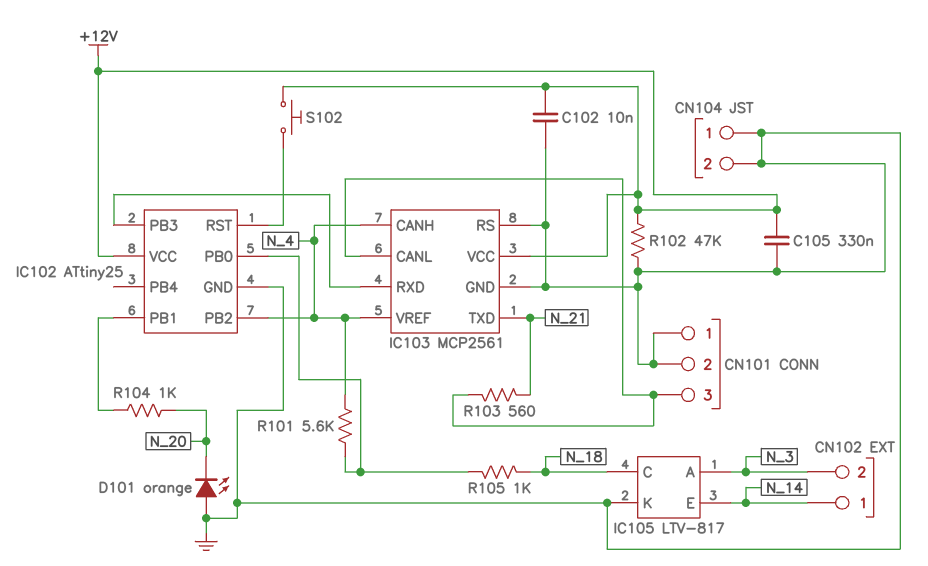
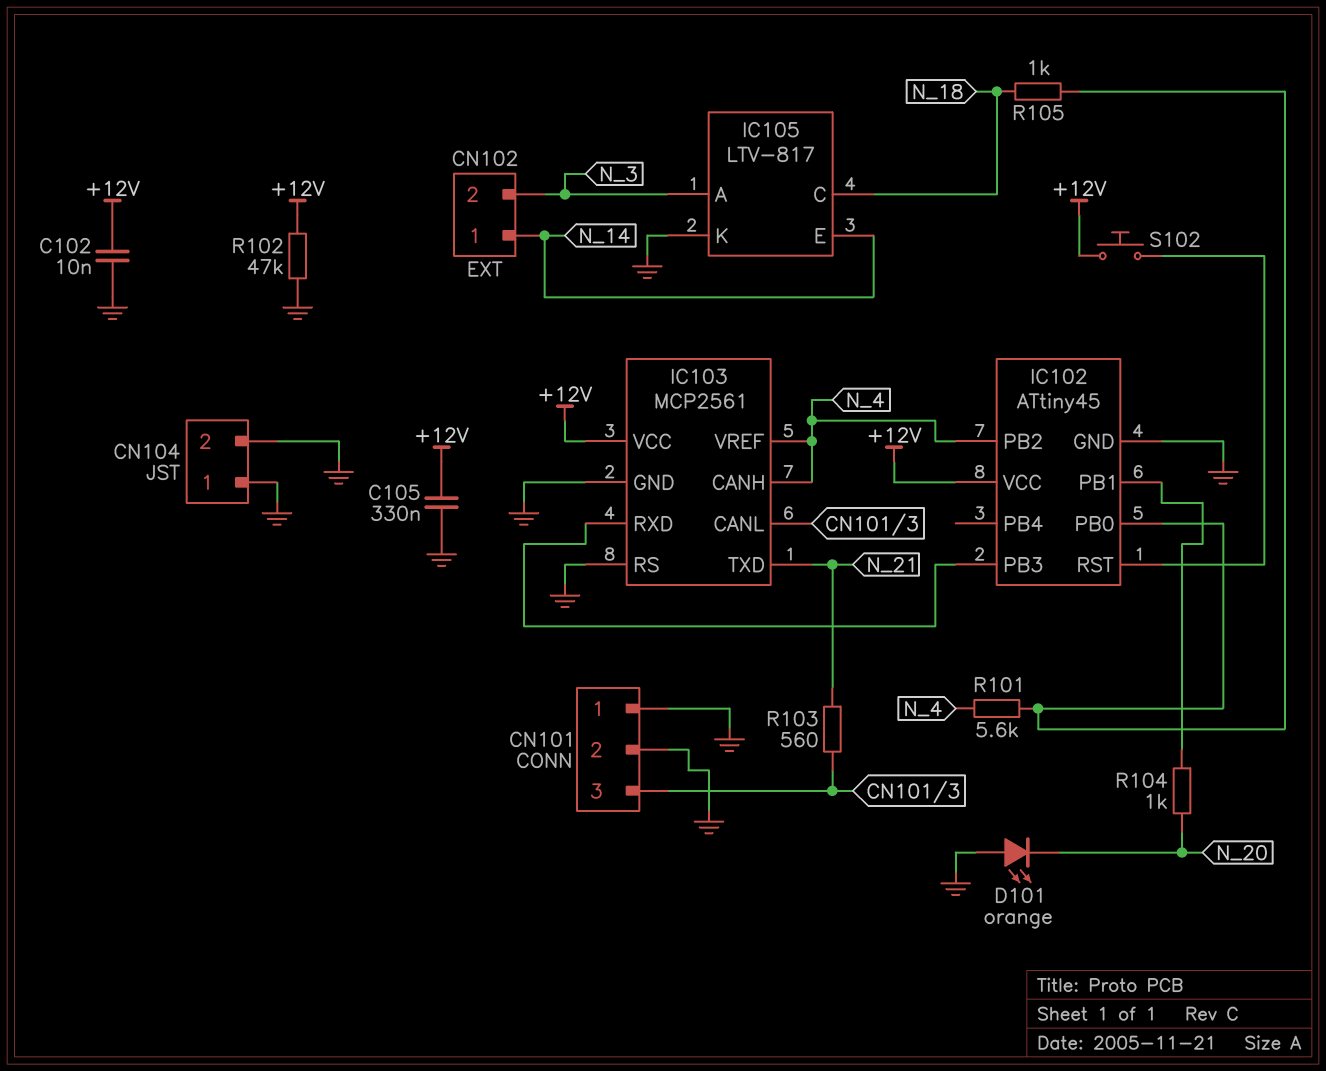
IC102: ATtiny25 -> ATtiny45

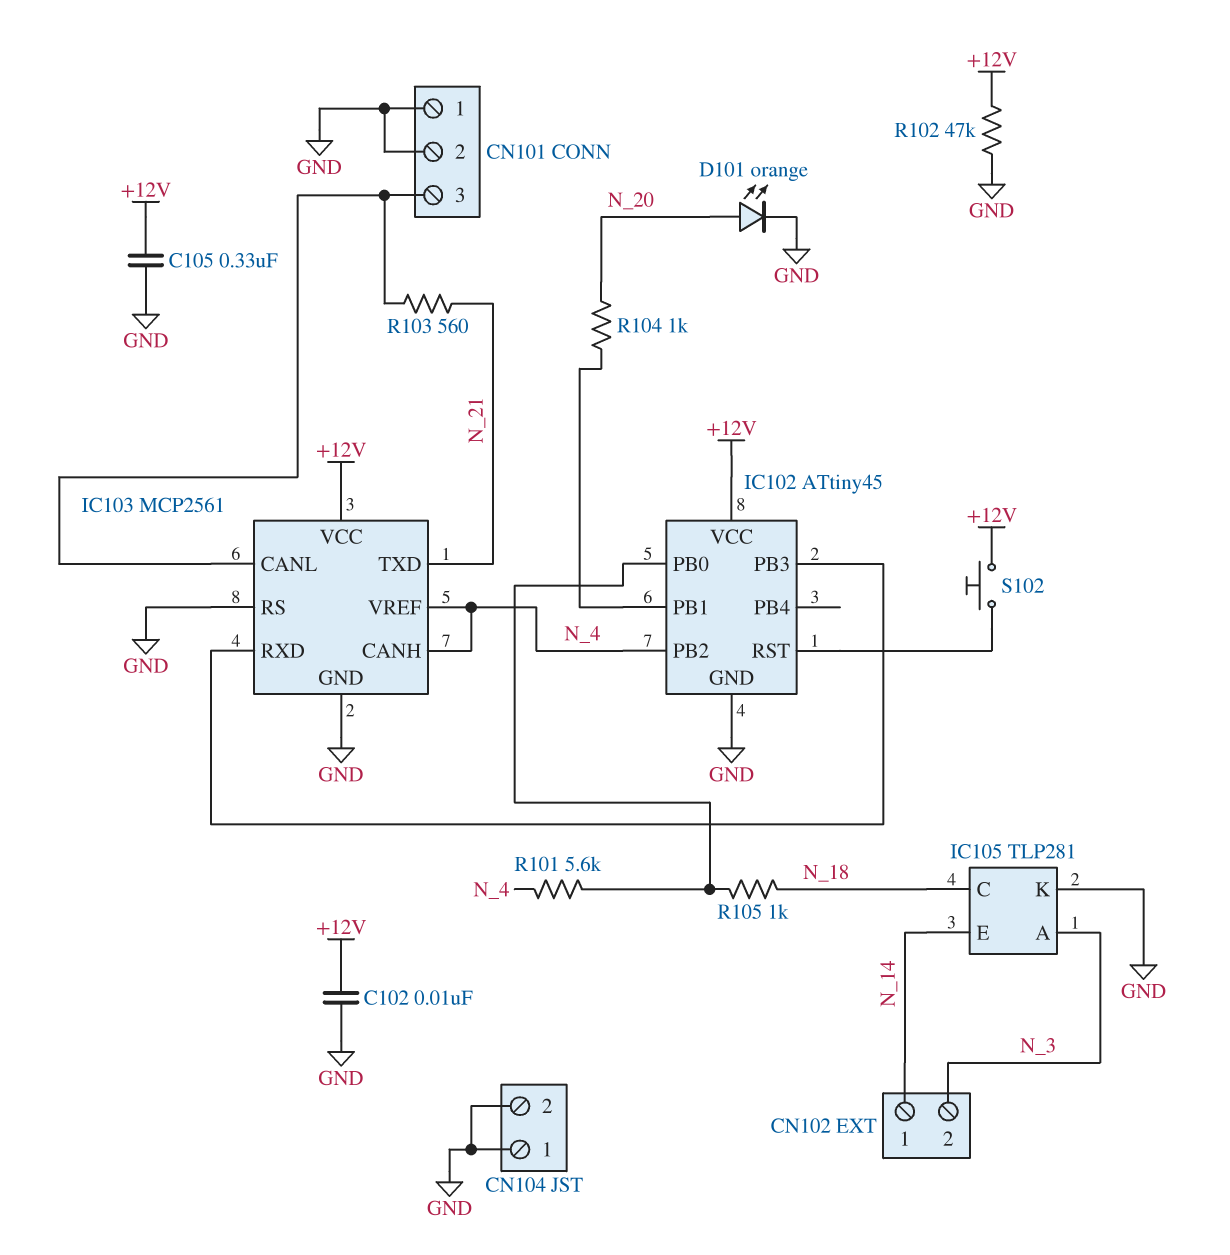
D101: LED orange (A GND, K N_20) -> LED orange (A N_20, K GND)
IC105: LTV-817 -> TLP281

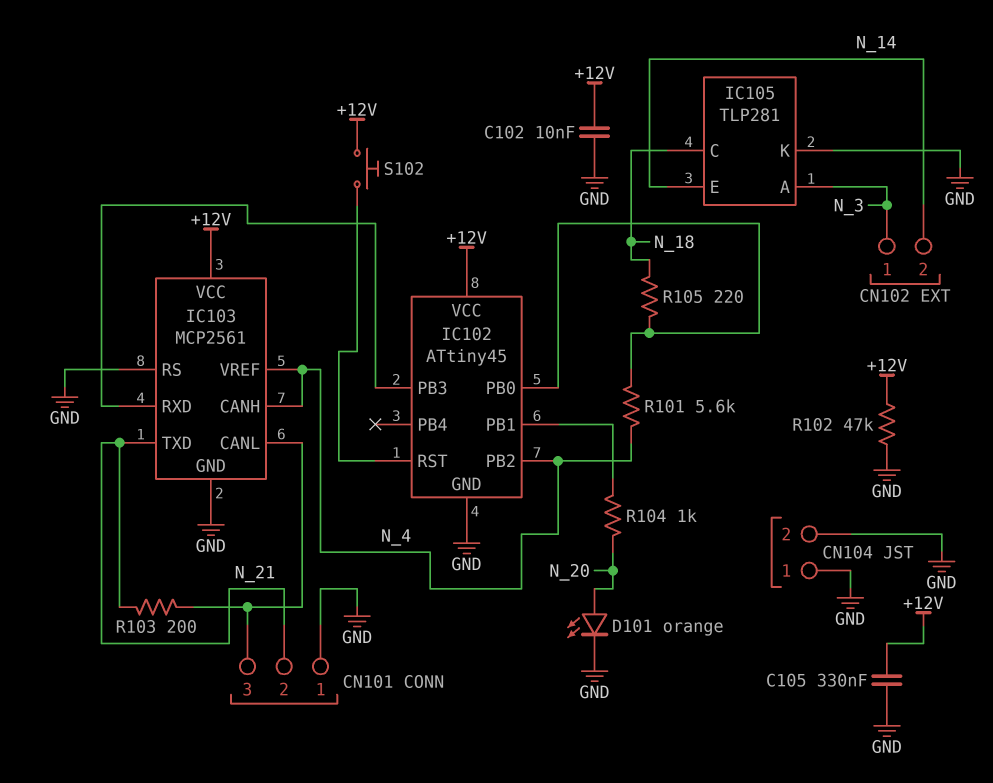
CN101 pin 2: GND -> N_21
CN102 pin 1: N_14 -> N_3
CN102 pin 2: N_3 -> N_14
R103: 560 (CN101/3, N_21) -> 200 (CN101/3, N_21)
R105: 1k (IC102/PB0, N_18) -> 220 (IC102/PB0, N_18)

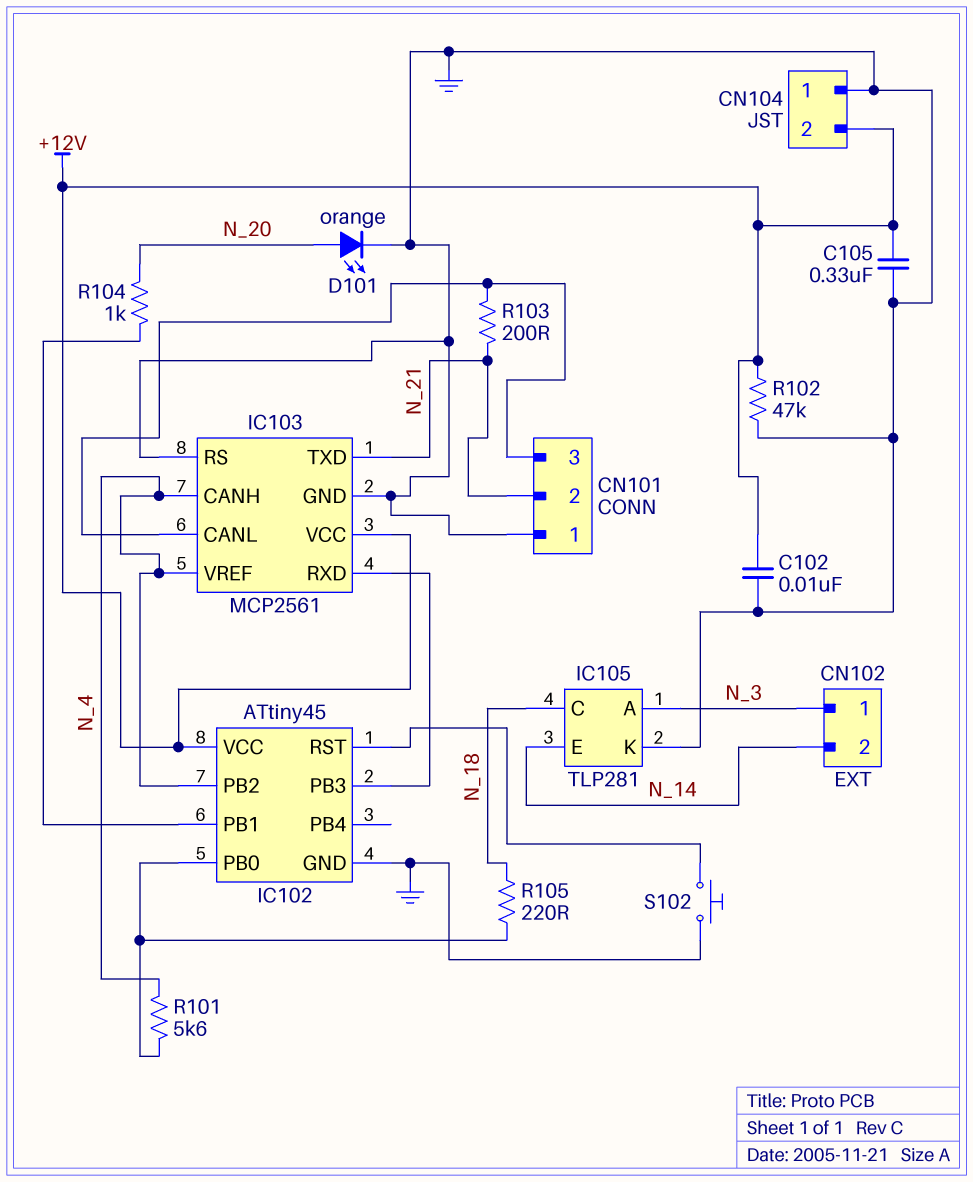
CN104 pin 2: GND -> +12V
S102: button (+12V, IC102/RST) -> button (GND, IC102/RST)

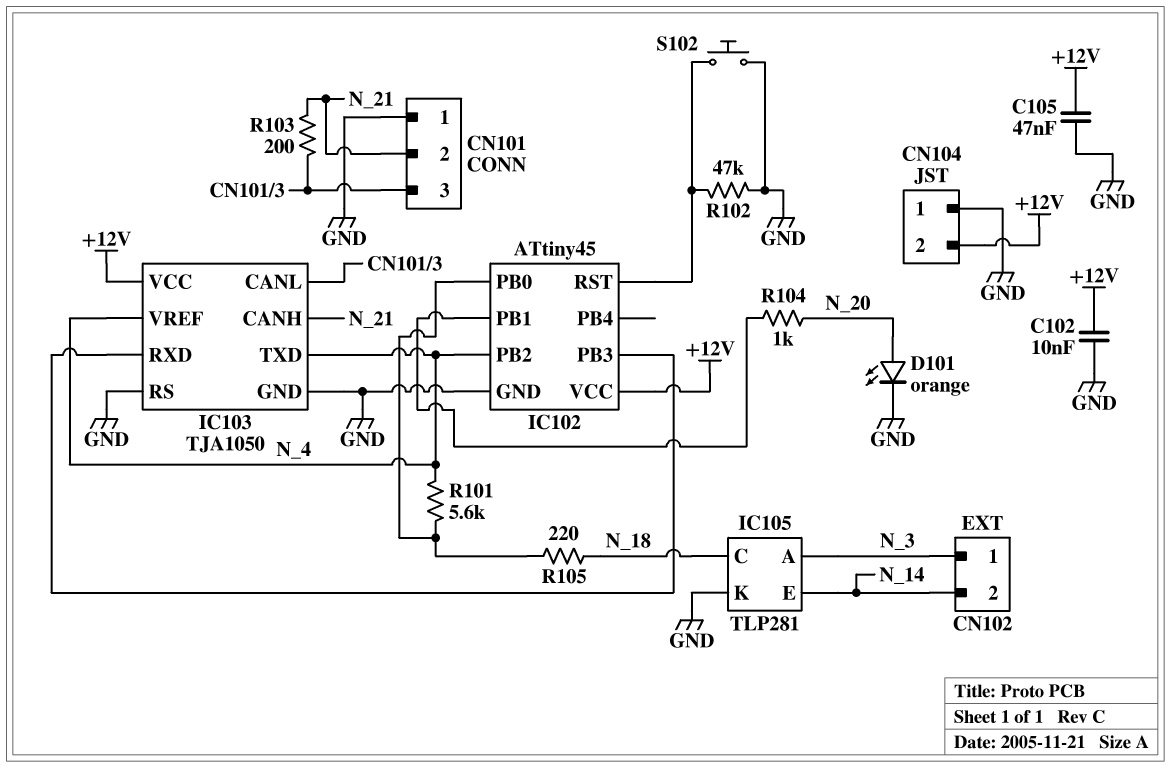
C105: 330nF (+12V, GND) -> 47nF (+12V, GND)
IC103: MCP2561 -> TJA1050
IC103 pin CANH: N_4 -> N_21
IC103 pin TXD: N_21 -> N_4
R102: 47k (+12V, GND) -> 47k (GND, IC102/RST)

